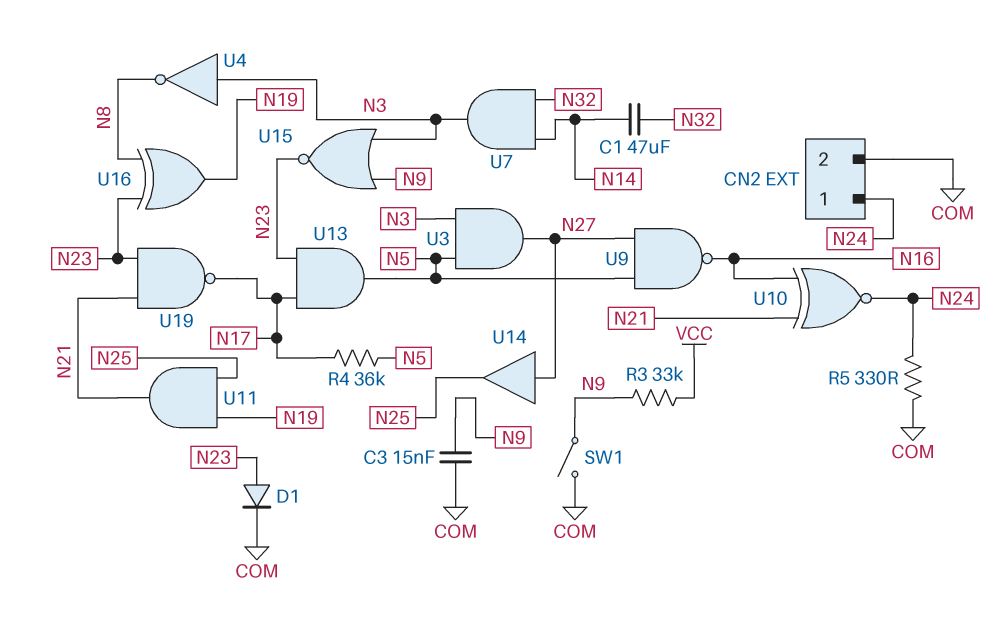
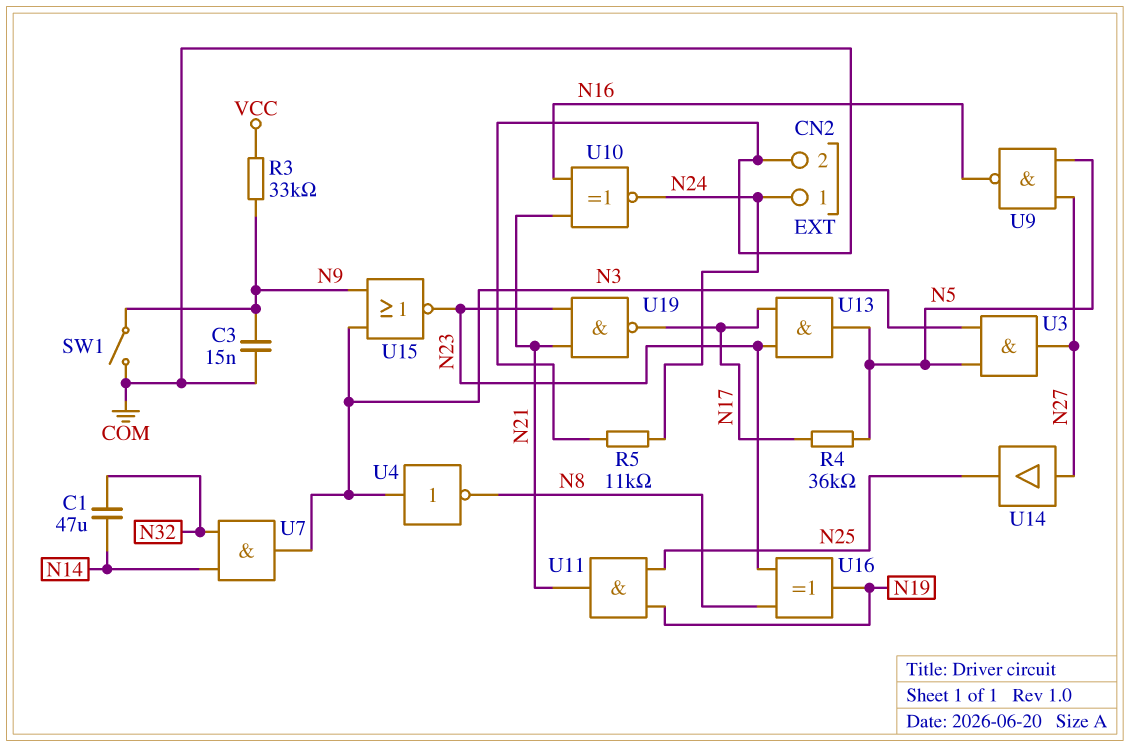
D1: diode (A N23, K COM) -> none
R5: 330 (COM, N24) -> 11k (COM, N24)

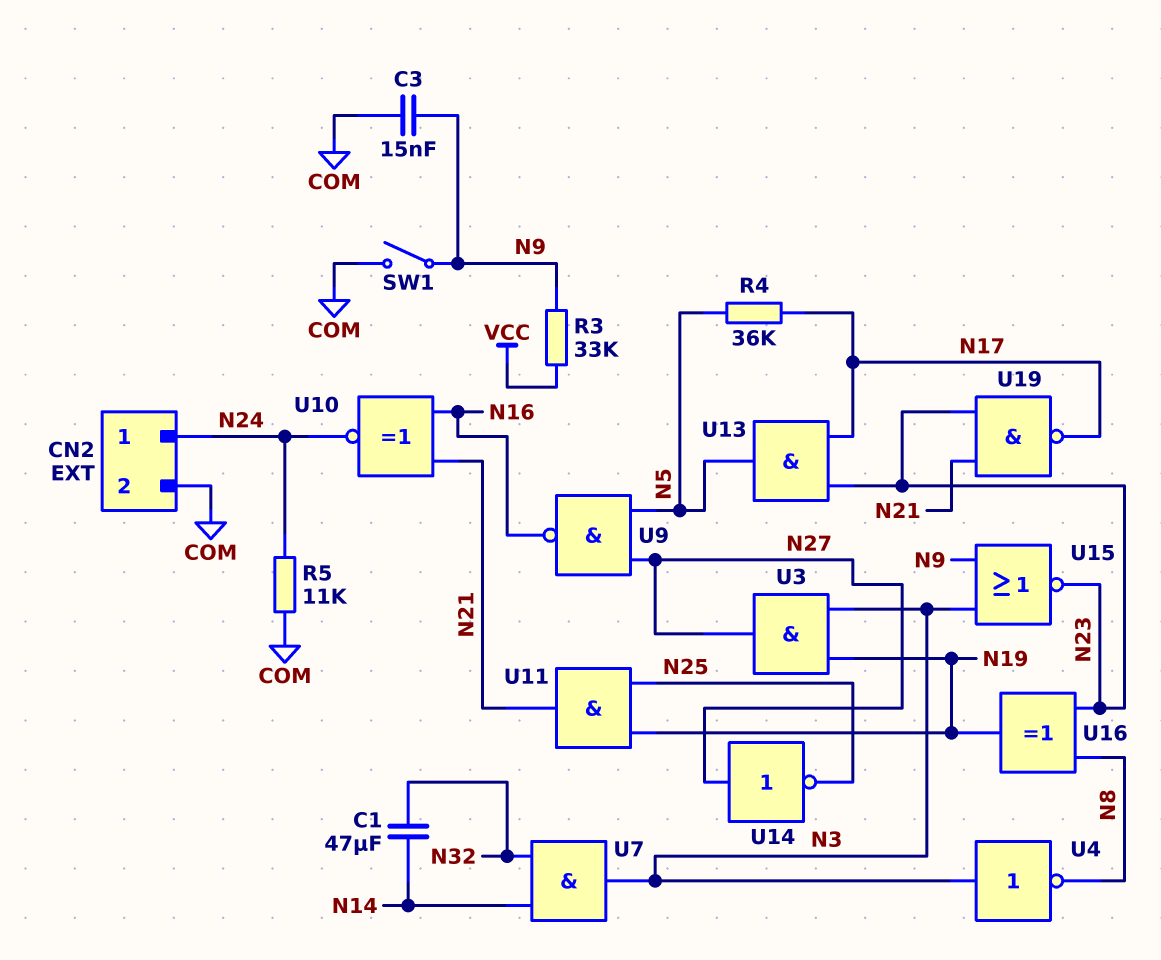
U3: AND (in N3, in N5, out N27) -> AND (in N3, in N19, out N27)
U14: buffer (in N27, out N25) -> NOT (in N27, out N25)

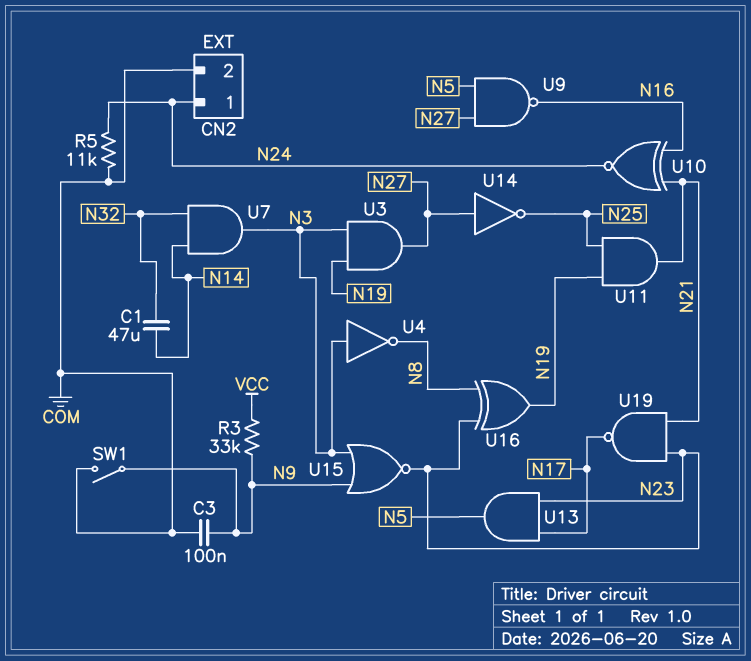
C3: 15nF (COM, N9) -> 100nF (COM, N9)
R4: 36k (N5, N17) -> none

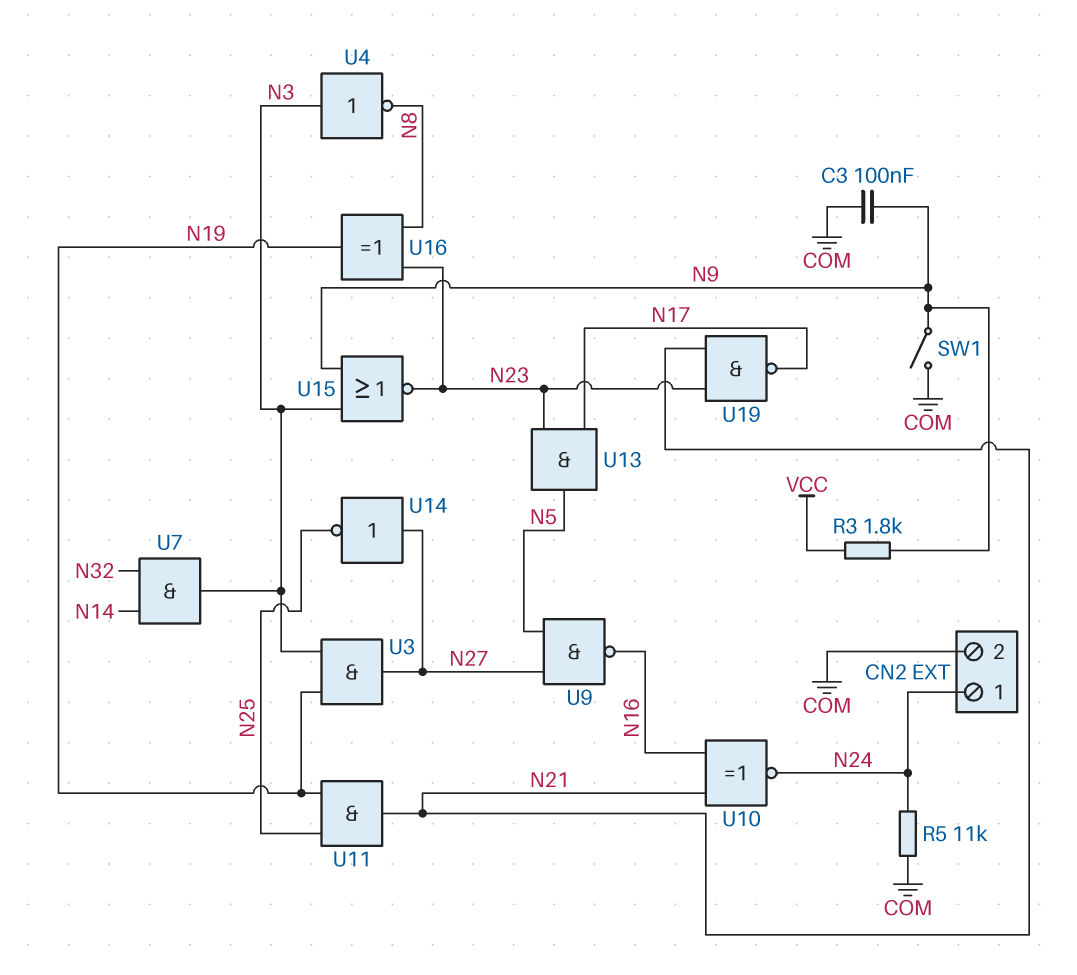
C1: 47uF (N14, N32) -> none
R3: 33k (N9, VCC) -> 1.8k (N9, VCC)

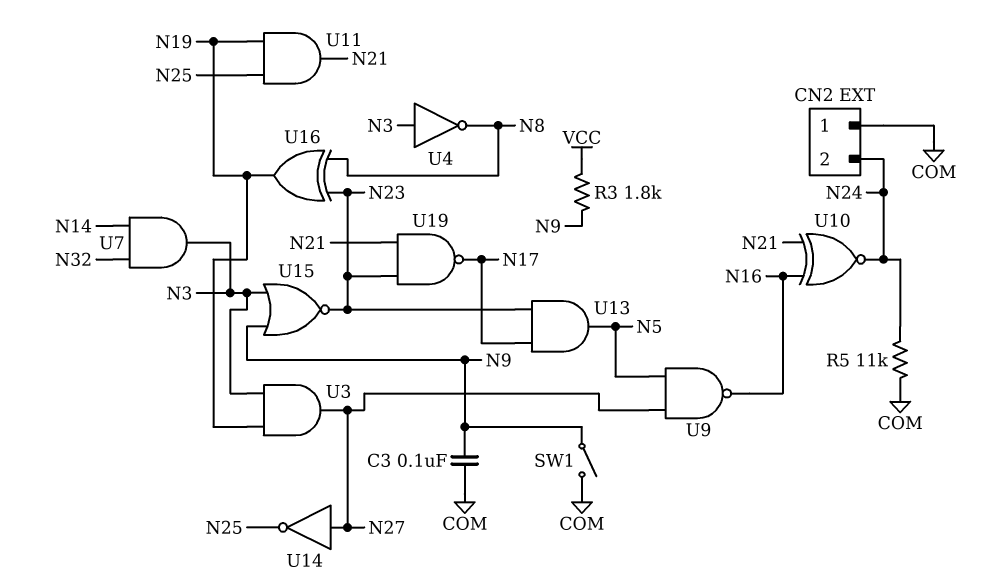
CN2 pin 1: N24 -> COM
CN2 pin 2: COM -> N24

